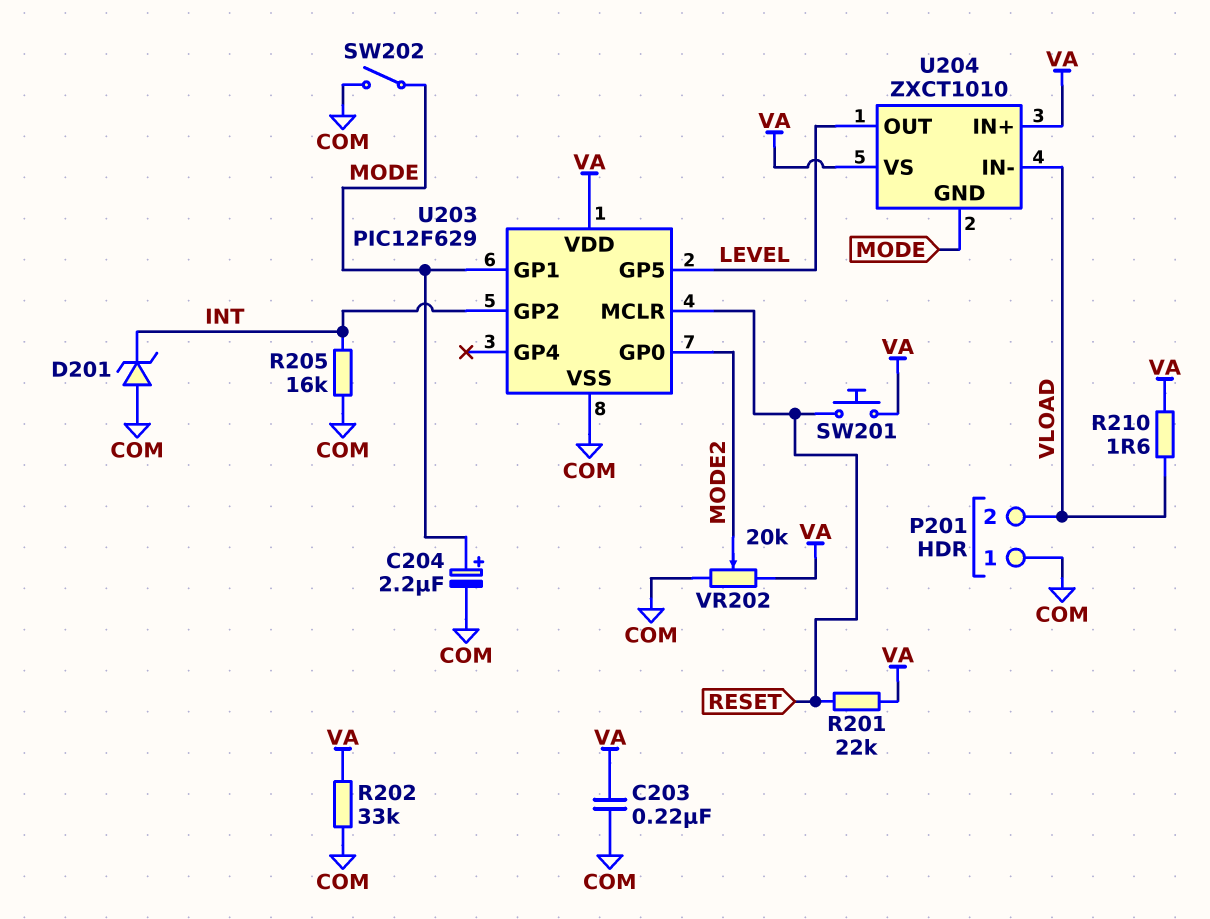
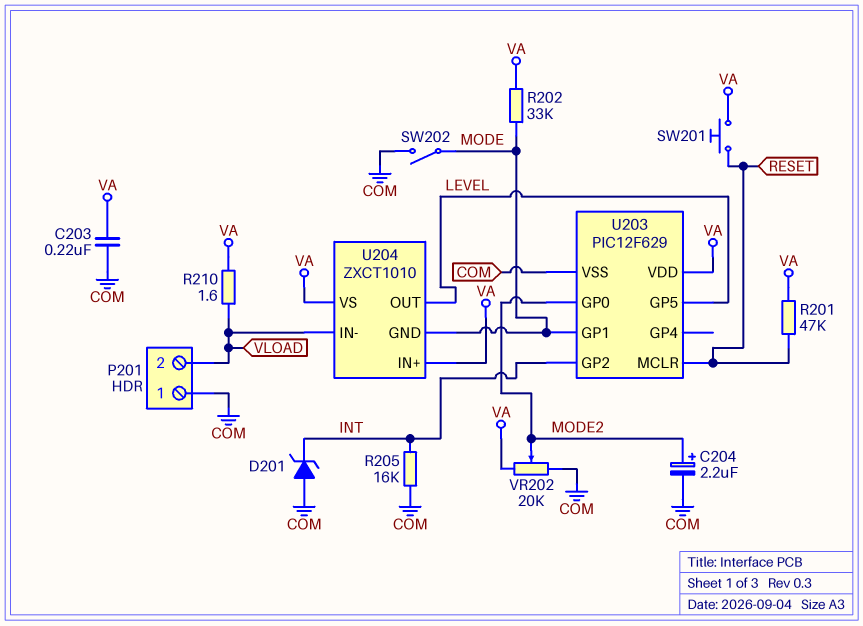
C204: 2.2uF (plus MODE, minus COM) -> 2.2uF (plus MODE2, minus COM)
R201: 22k (RESET, VA) -> 47k (RESET, VA)
R202: 33k (COM, VA) -> 33k (MODE, VA)

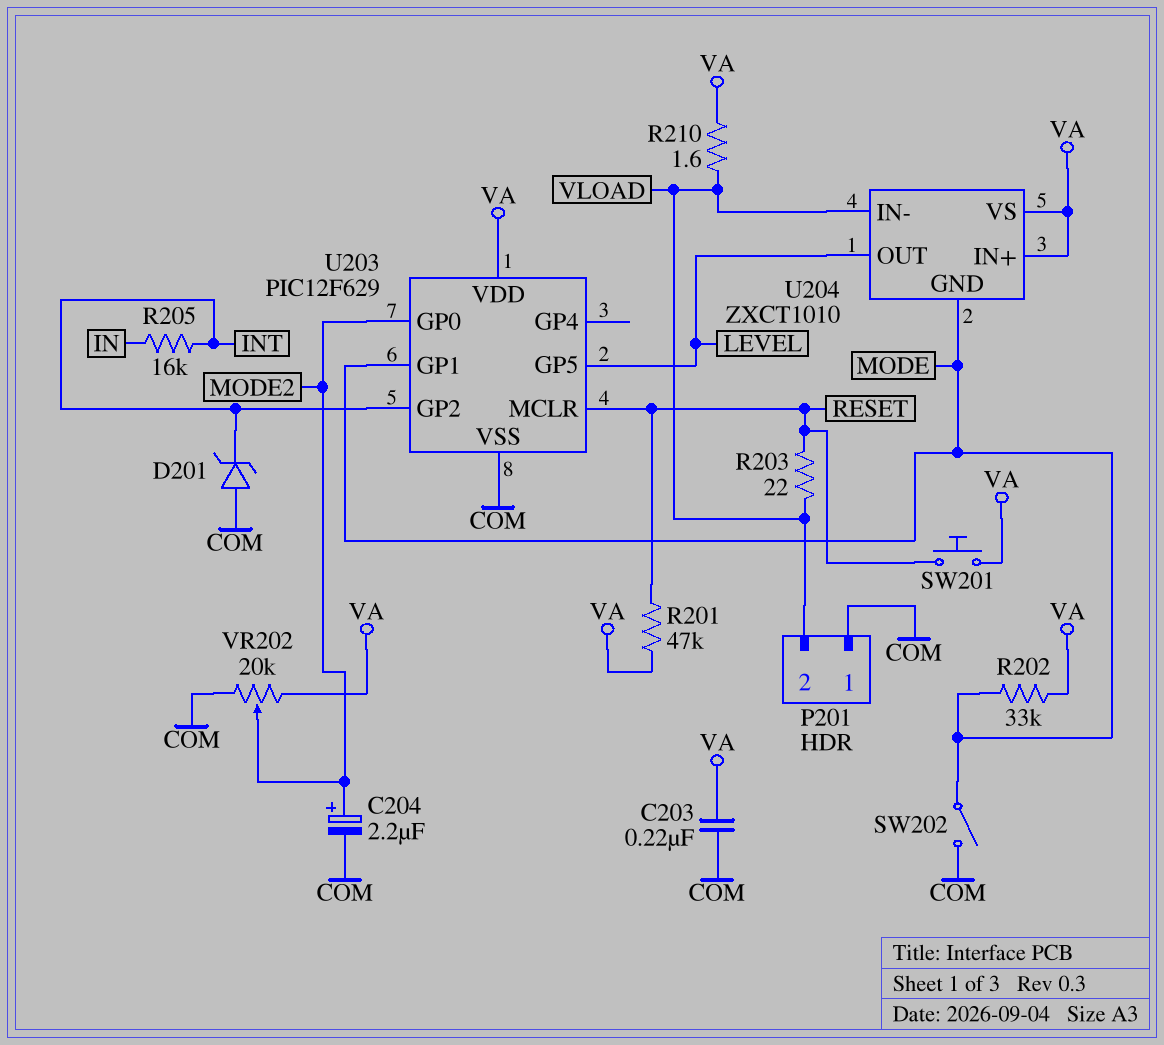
R203: none -> 22 (RESET, VLOAD)
R205: 16k (COM, INT) -> 16k (IN, INT)

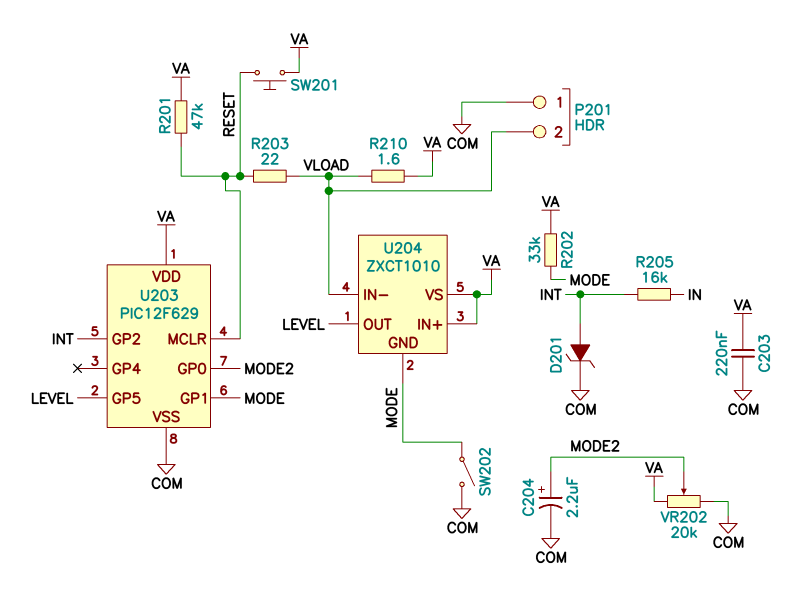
D201: zener (A COM, K INT) -> zener (A INT, K COM)

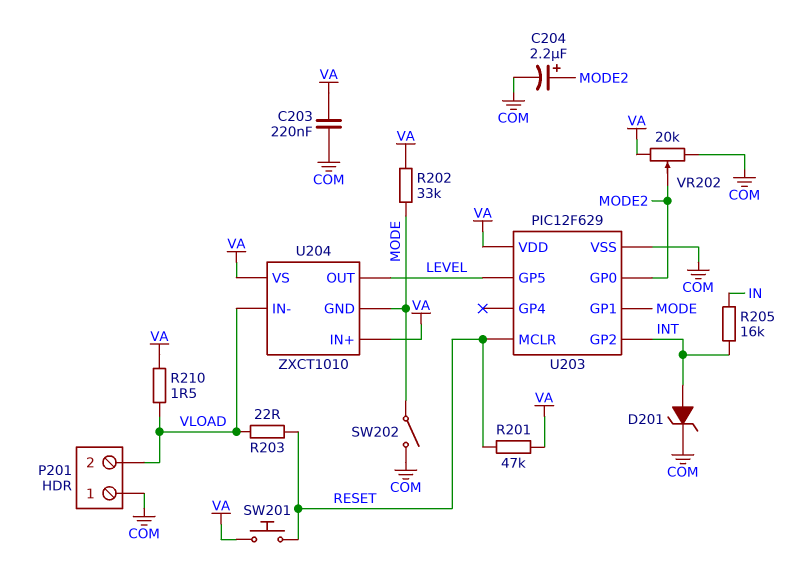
R210: 1.6 (VA, VLOAD) -> 1.5 (VA, VLOAD)

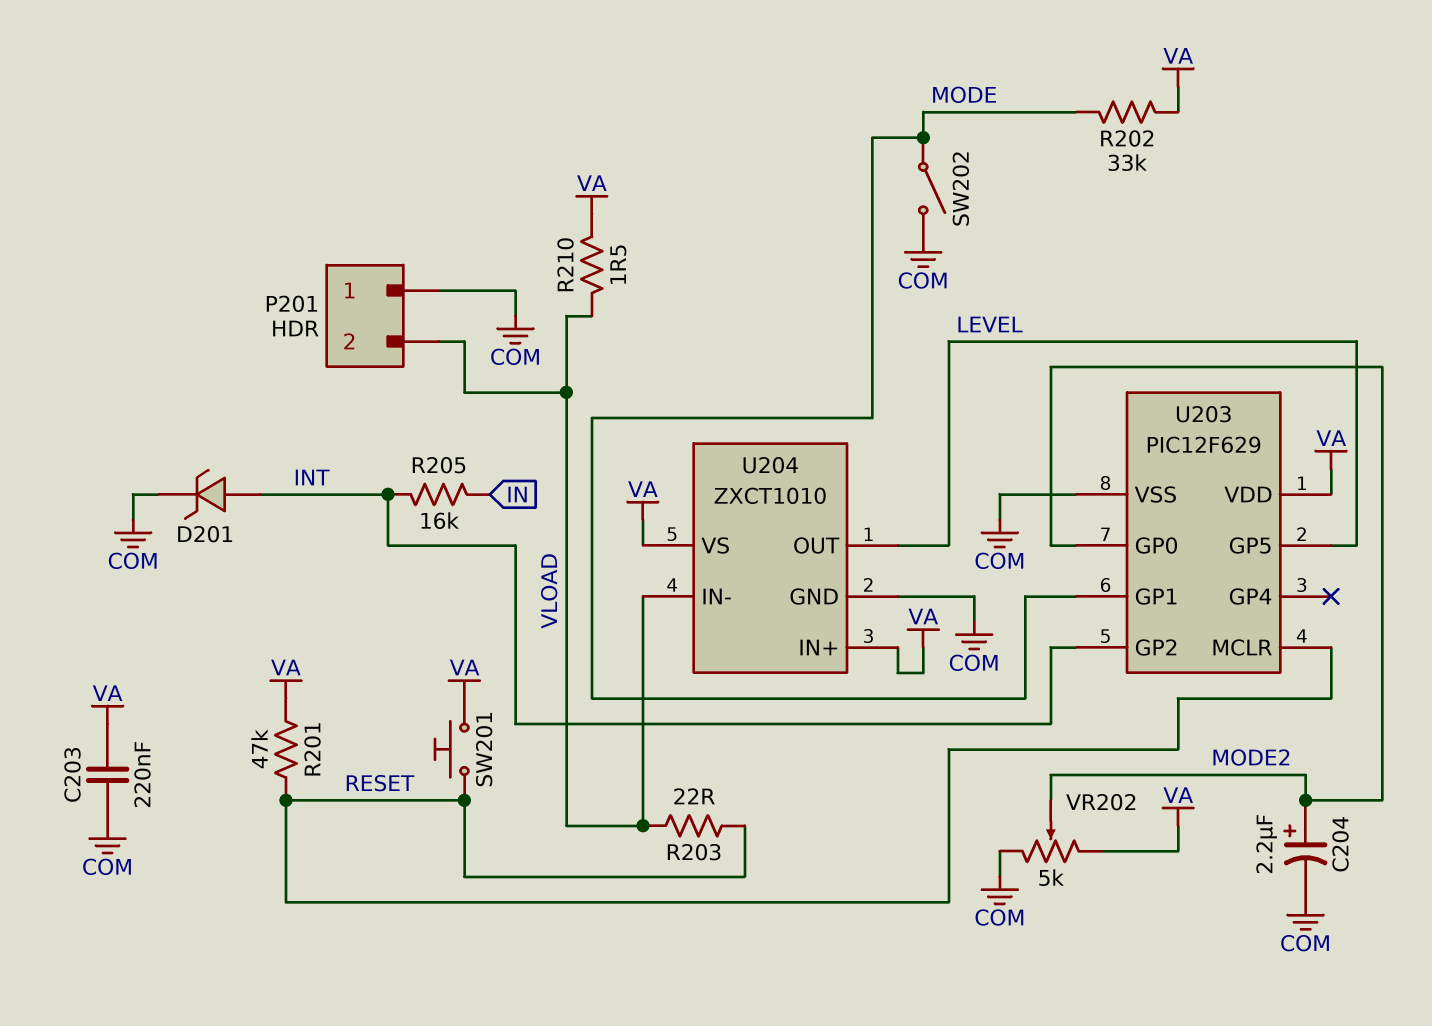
U204 pin GND: MODE -> COM
VR202: 20k (COM, VA, wiper MODE2) -> 5k (COM, VA, wiper MODE2)

